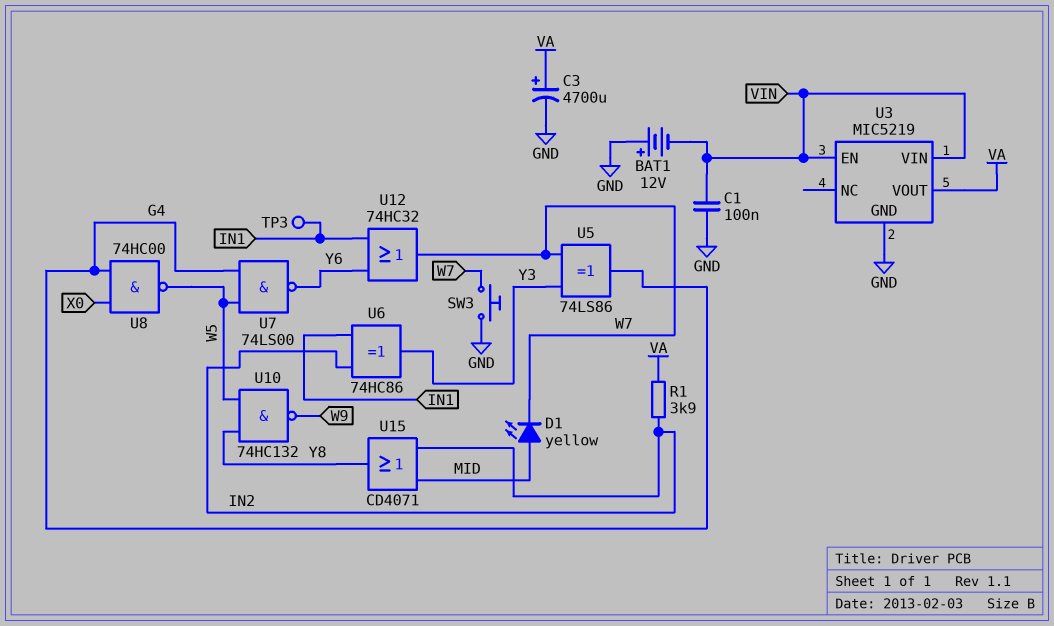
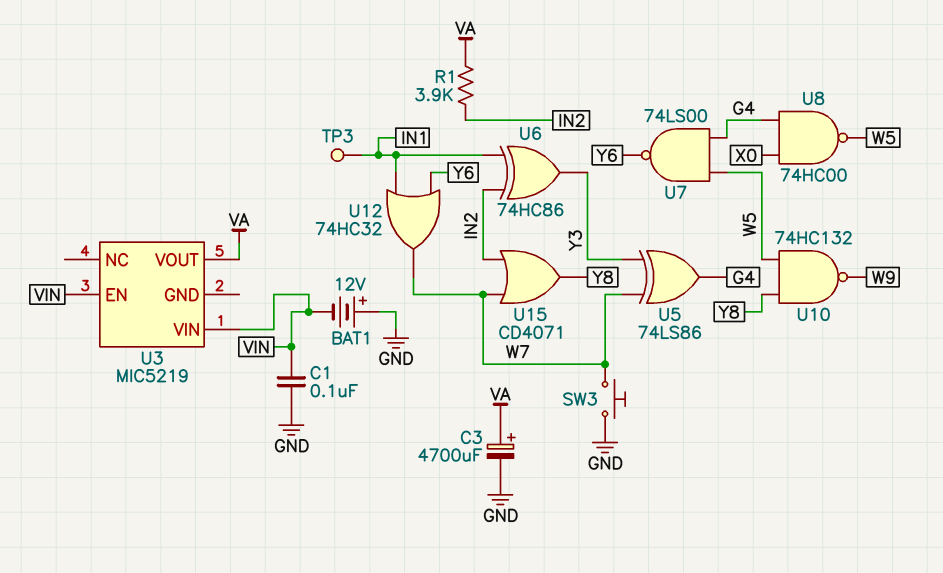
D1: LED yellow (A MID, K W7) -> none
U3 pin GND: GND -> none
U15: OR CD4071 (in IN2, in MID, out Y8) -> OR CD4071 (in IN2, in W7, out Y8)

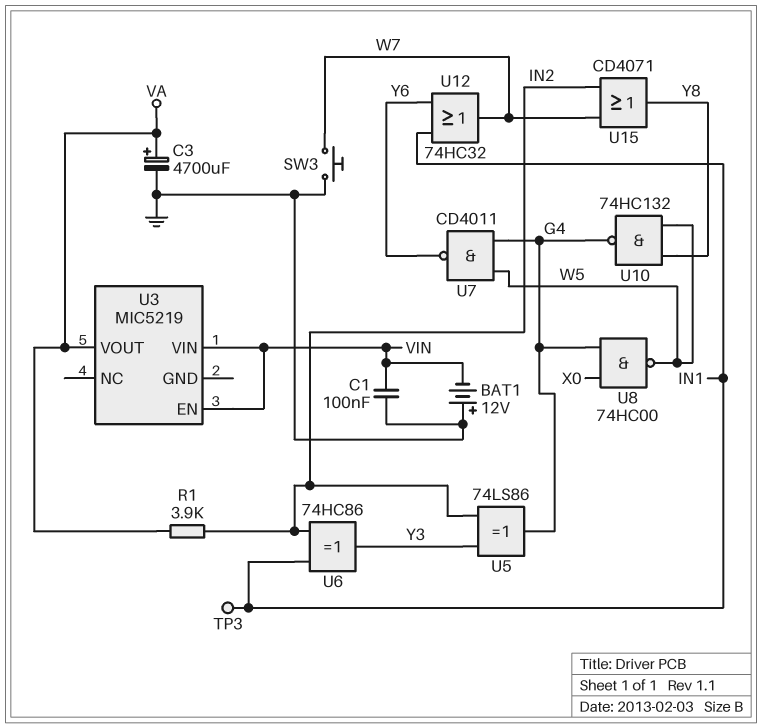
U5: XOR 74LS86 (in W7, in Y3, out G4) -> XOR 74LS86 (in IN2, in Y3, out G4)
U7: NAND 74LS00 (in G4, in W5, out Y6) -> NAND CD4011 (in G4, in W5, out Y6)
U10: NAND 74HC132 (in W5, in Y8, out W9) -> NAND 74HC132 (in W5, in Y8, out G4)

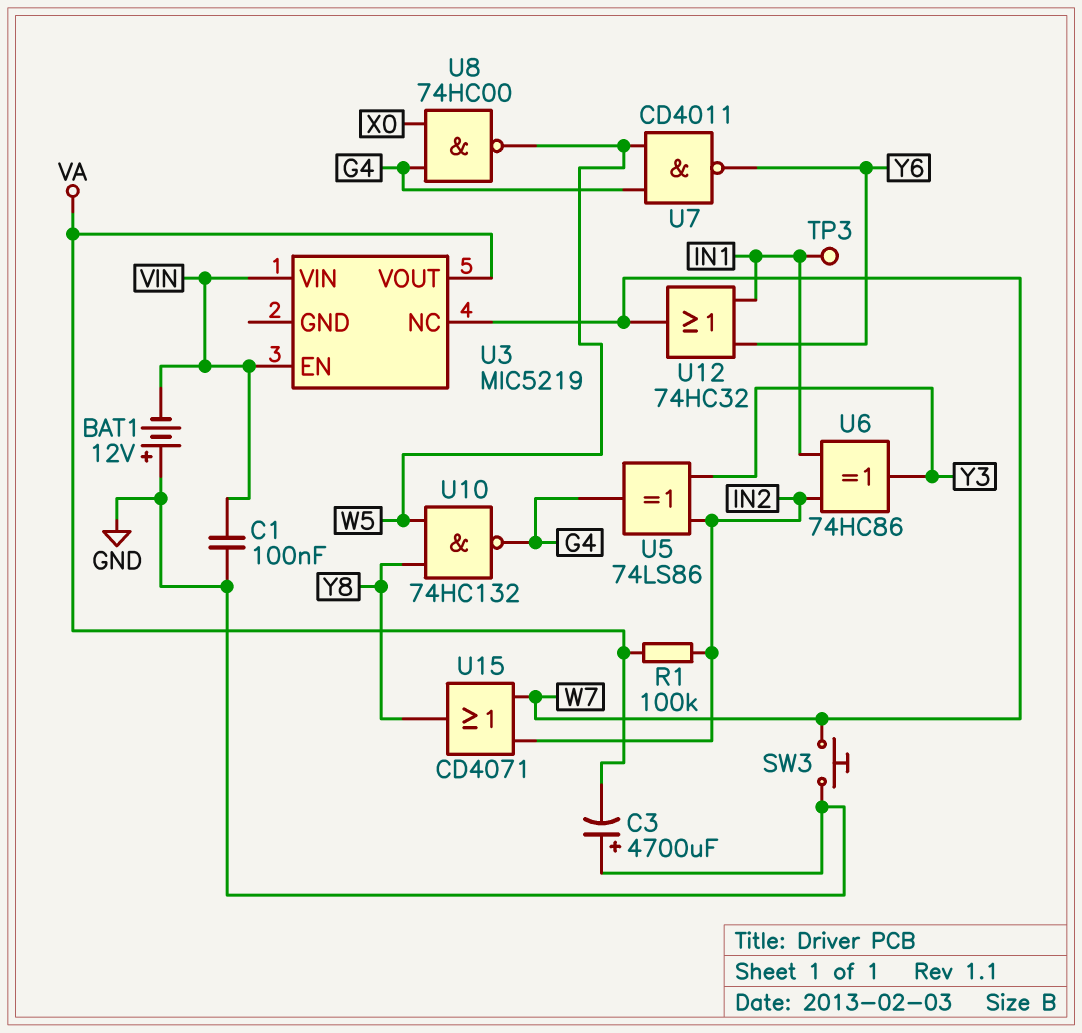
C3: 4700uF (plus VA, minus GND) -> 4700uF (plus GND, minus VA)
R1: 3.9k (IN2, VA) -> 100k (IN2, VA)
U3 pin NC: none -> W7

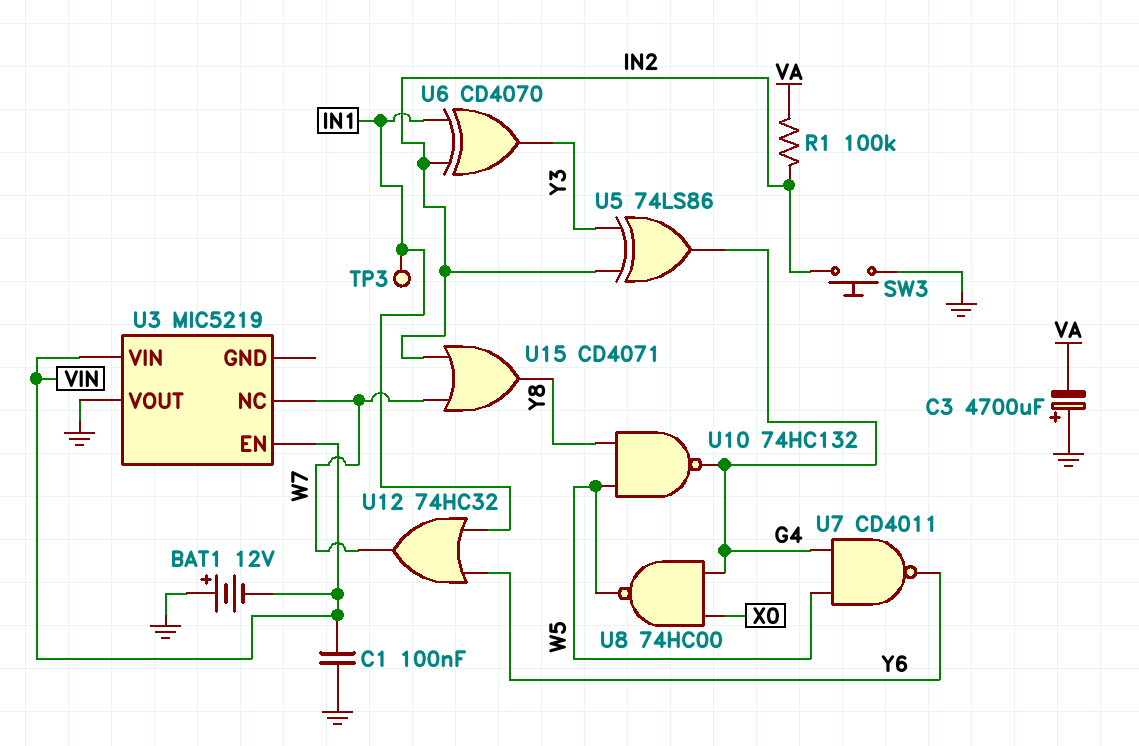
SW3: button (GND, W7) -> button (GND, IN2)
U3 pin VOUT: VA -> GND
U6: XOR 74HC86 (in IN1, in IN2, out Y3) -> XOR CD4070 (in IN1, in IN2, out Y3)

